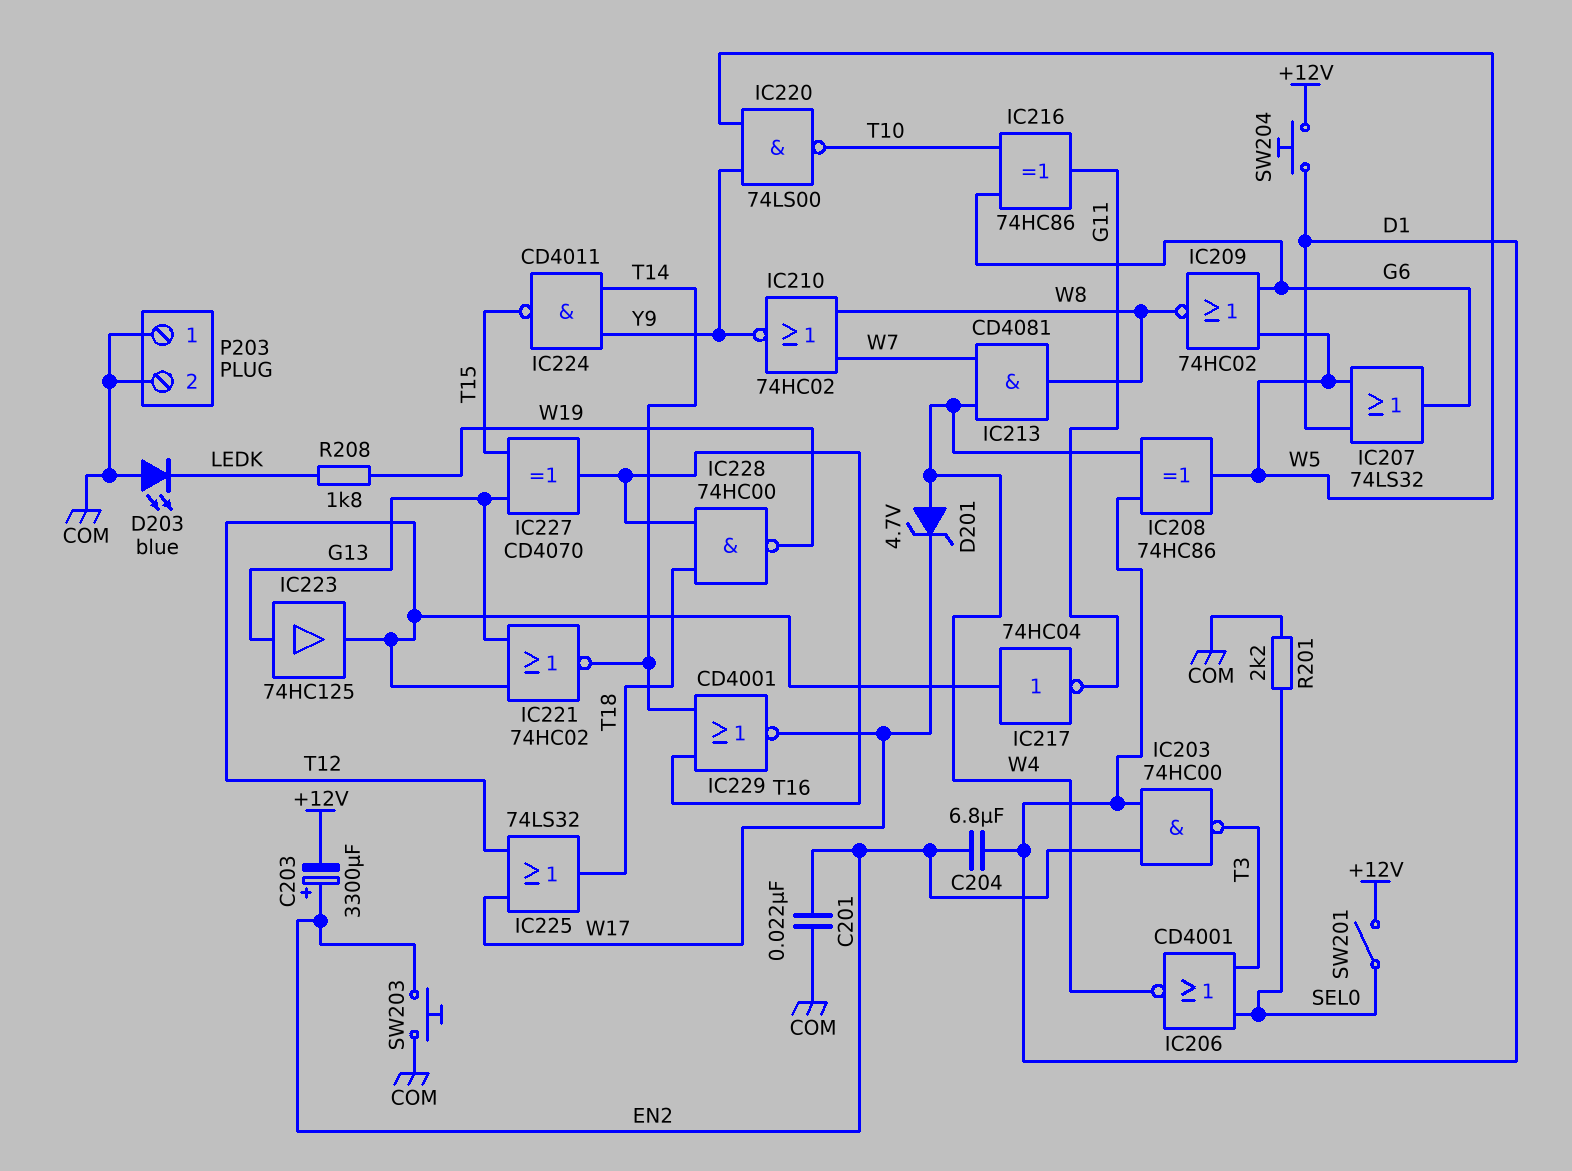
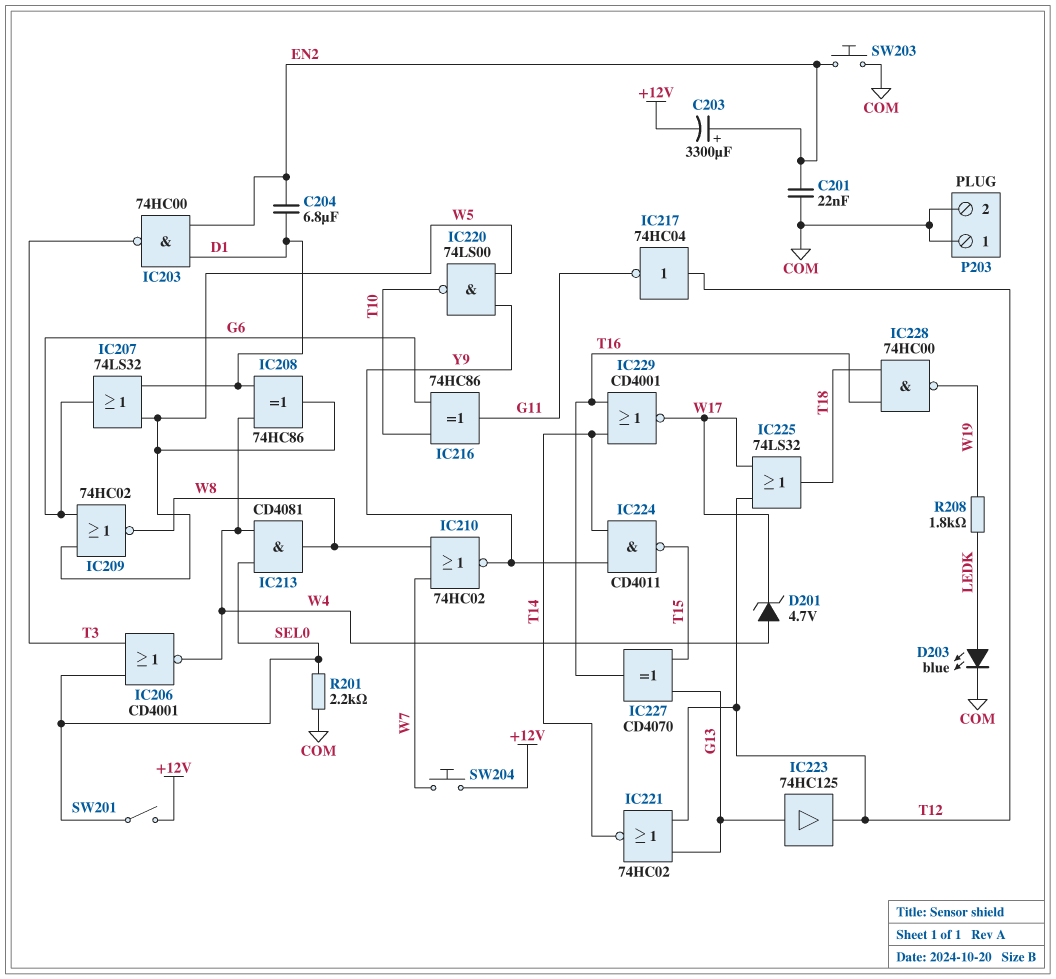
D203: LED blue (A COM, K LEDK) -> LED blue (A LEDK, K COM)
IC213: AND CD4081 (in W4, in W7, out W8) -> AND CD4081 (in SEL0, in W4, out W8)
SW204: button (+12V, D1) -> button (+12V, W7)

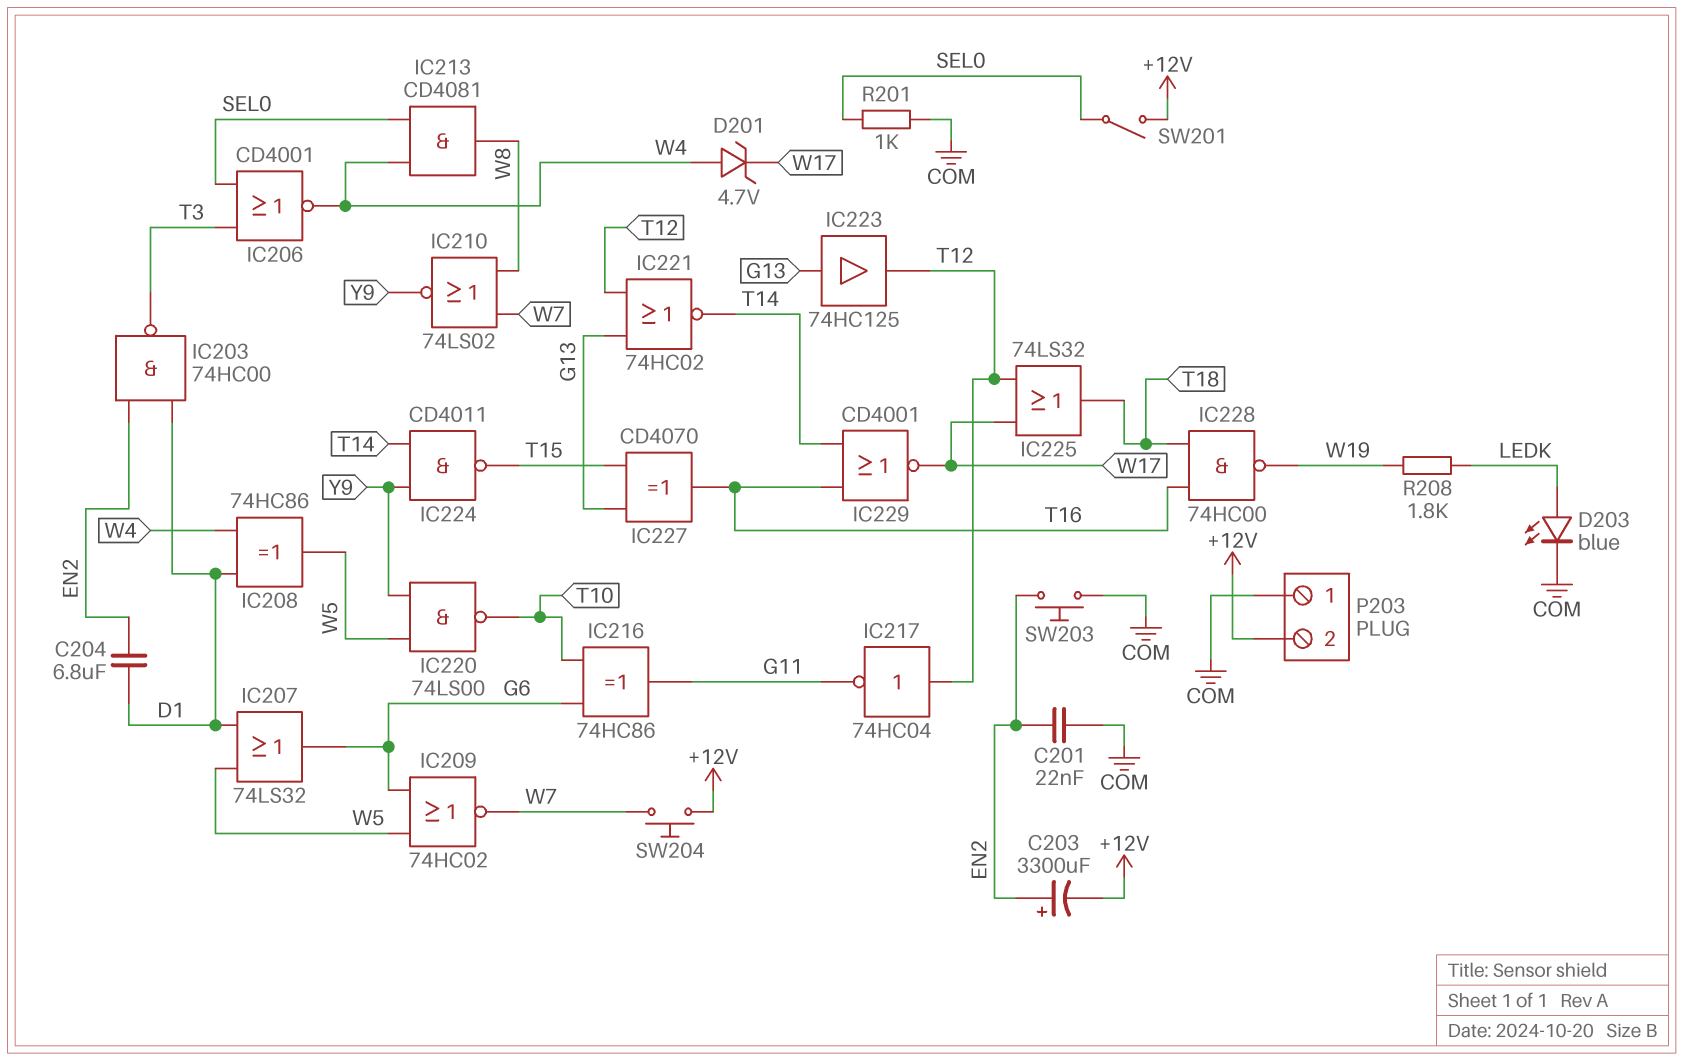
IC209: NOR 74HC02 (in G6, in W5, out W8) -> NOR 74HC02 (in G6, in W5, out W7)
IC210: NOR 74HC02 (in W7, in W8, out Y9) -> NOR 74LS02 (in W7, in W8, out Y9)
P203 pin 2: COM -> +12V
R201: 2.2k (COM, SEL0) -> 1k (COM, SEL0)

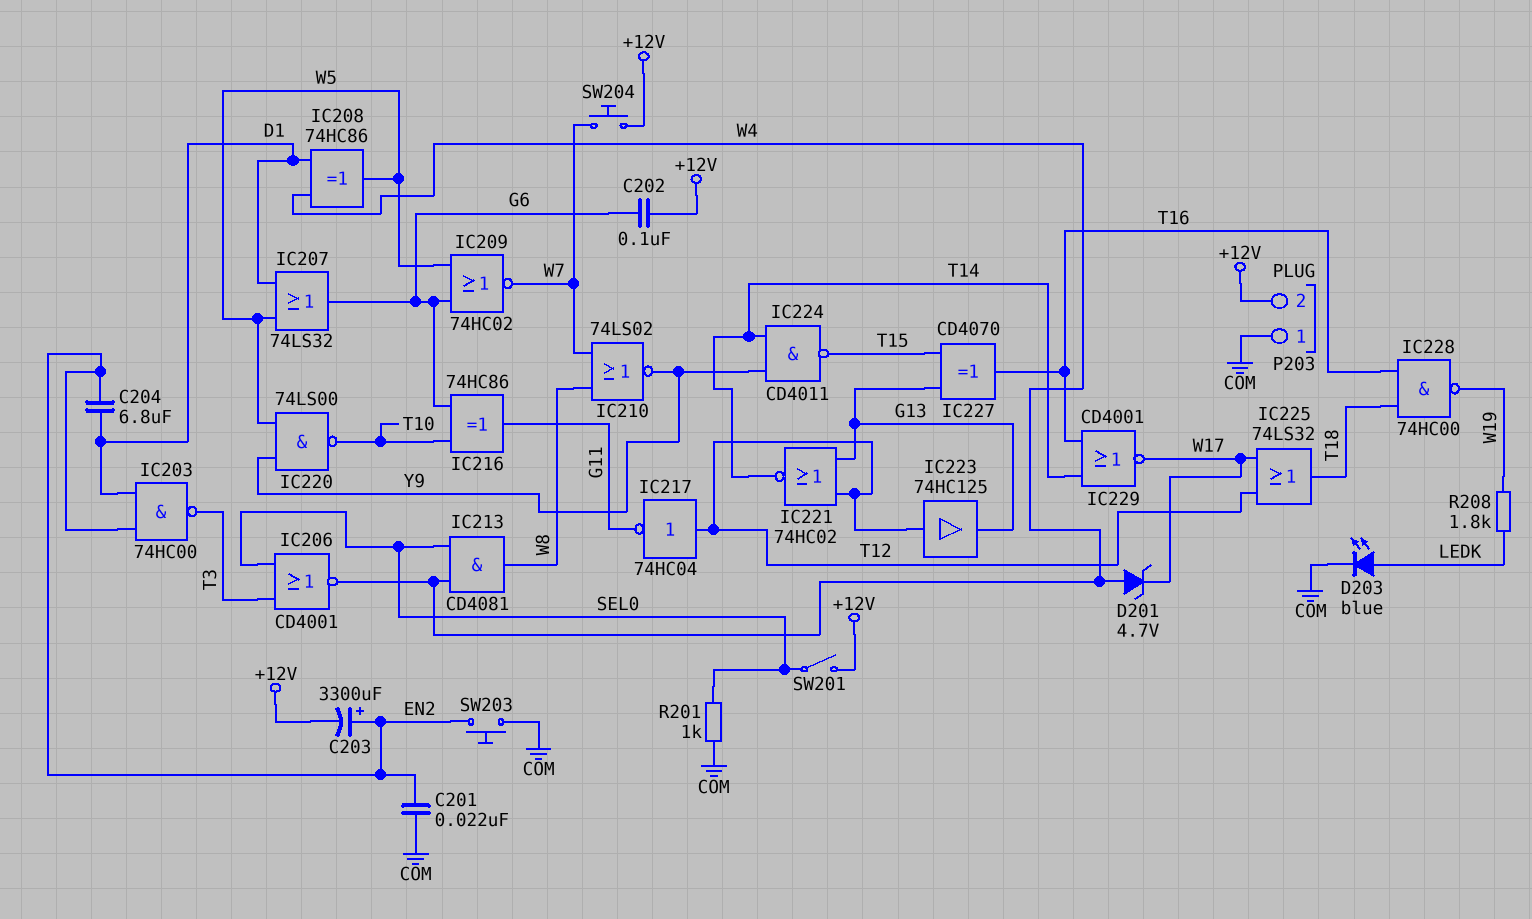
C202: none -> 100nF (+12V, G6)
IC223: buffer 74HC125 (in G13, out T12) -> buffer 74HC125 (in T12, out G13)

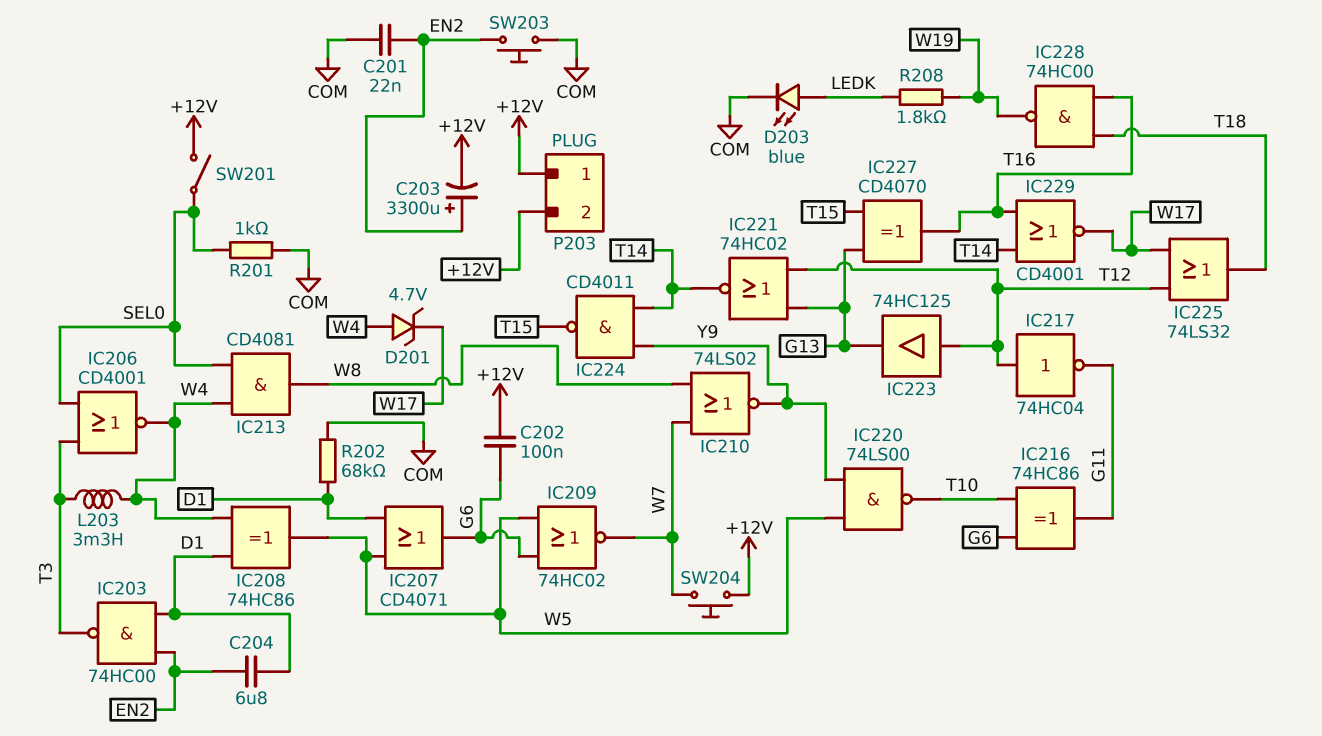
IC207: OR 74LS32 (in D1, in W5, out G6) -> OR CD4071 (in D1, in W5, out G6)
L203: none -> 3.3mH (T3, W4)
P203 pin 1: COM -> +12V
R202: none -> 68k (COM, D1)

